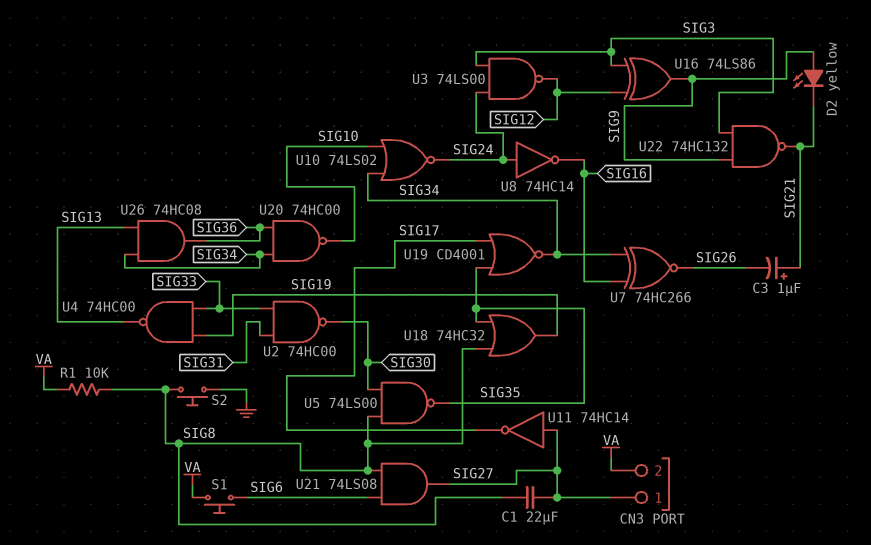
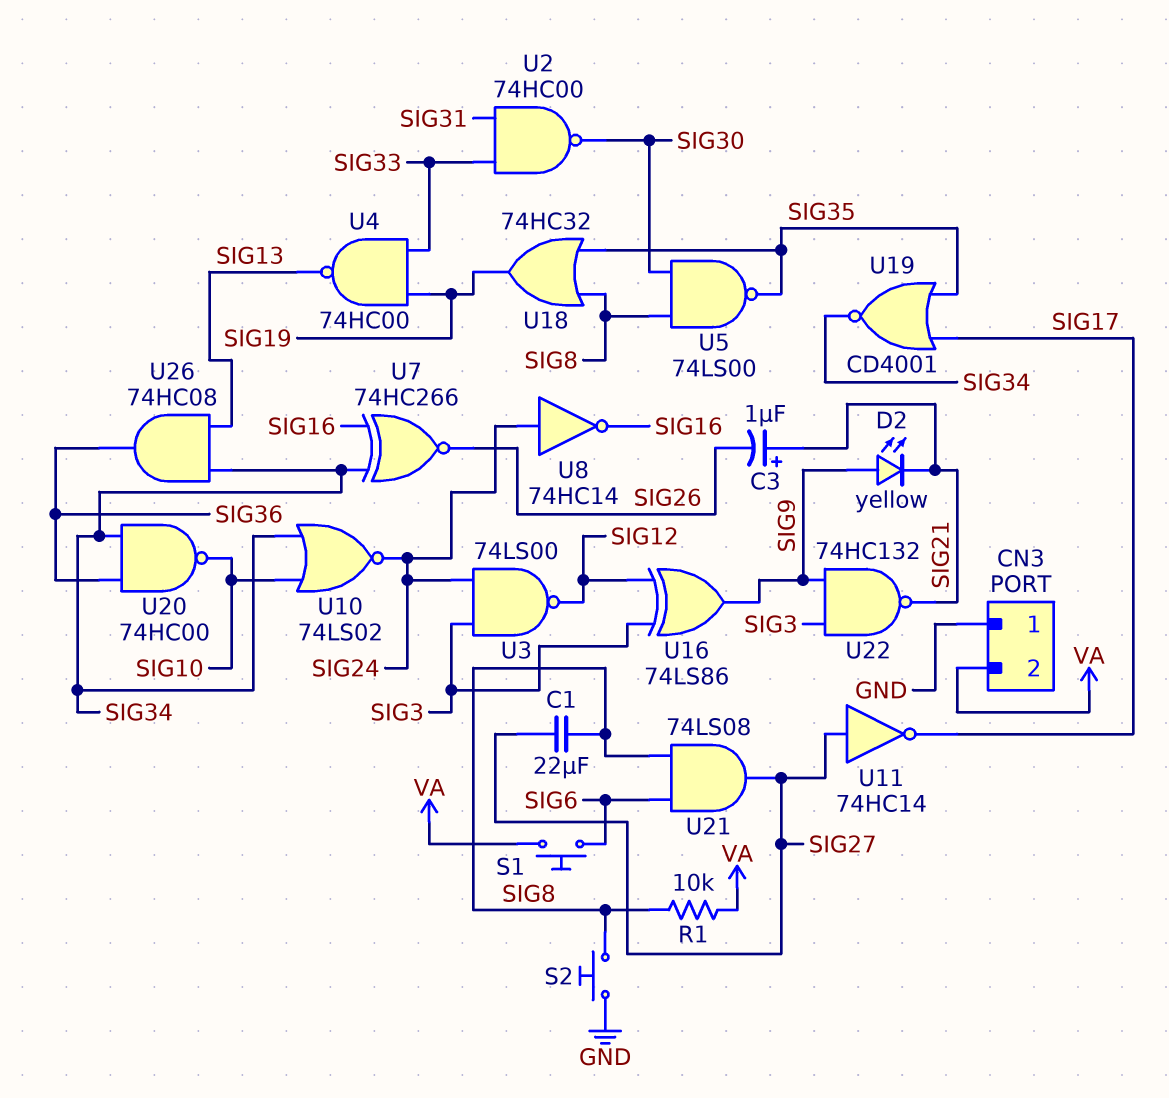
CN3 pin 1: SIG27 -> GND

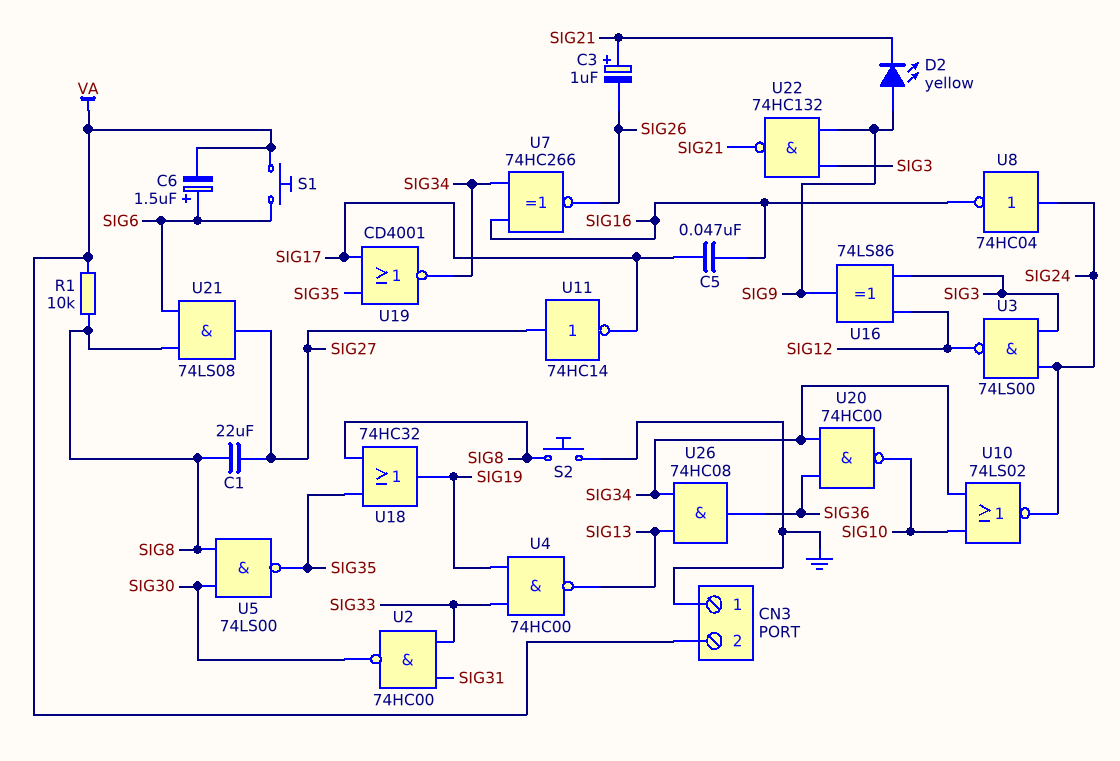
C5: none -> 47nF (SIG16, SIG17)
C6: none -> 1.5uF (plus SIG6, minus VA)
U8: NOT 74HC14 (in SIG24, out SIG16) -> NOT 74HC04 (in SIG24, out SIG16)

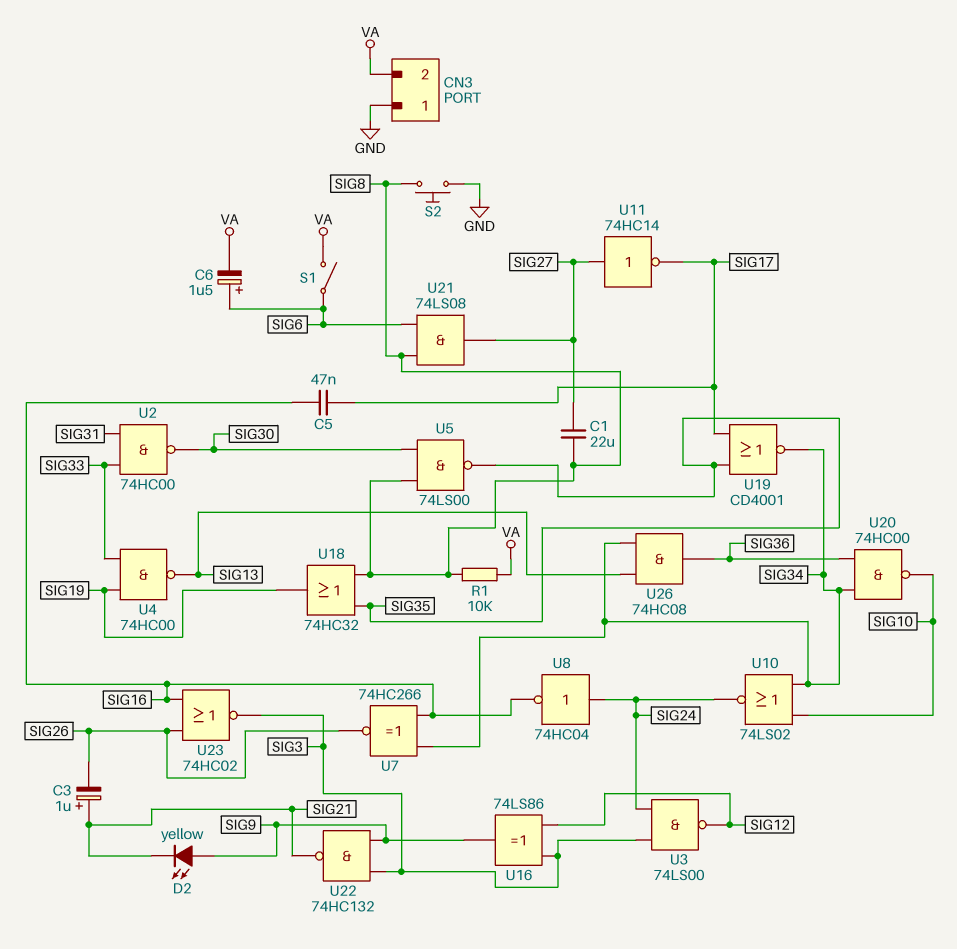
S1: button (SIG6, VA) -> switch (SIG6, VA)
U23: none -> NOR 74HC02 (in SIG16, in SIG26, out SIG3)

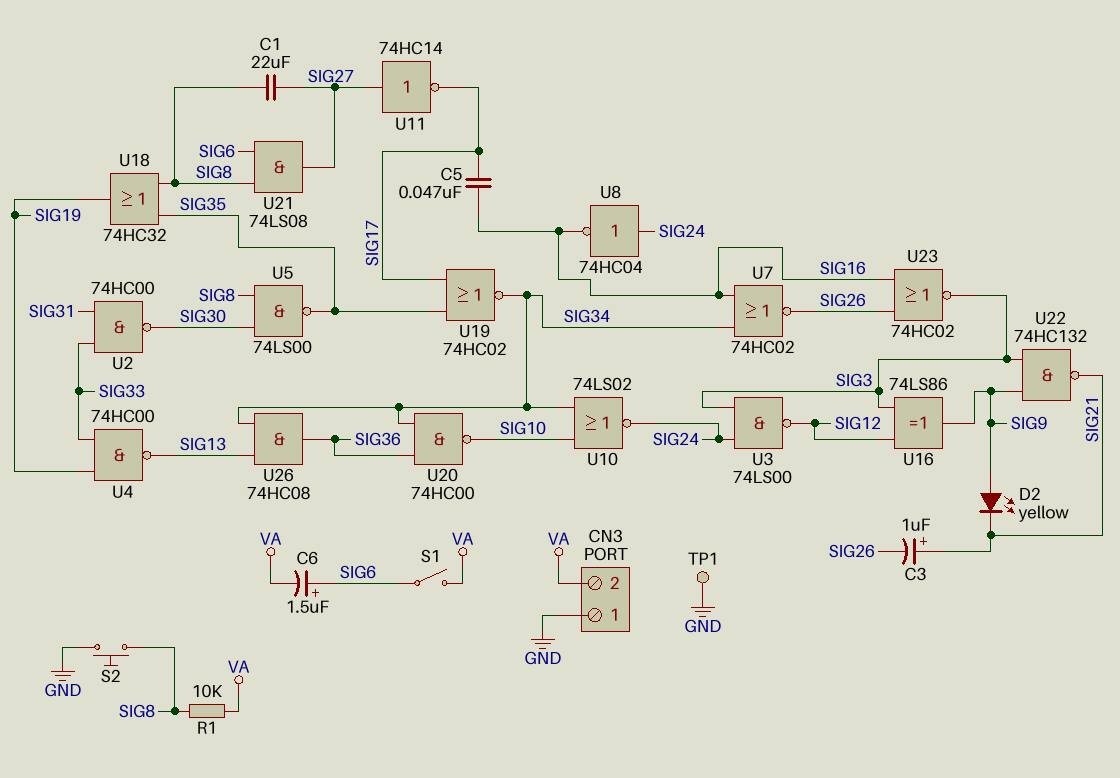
TP1: none -> test point (GND)
U7: XNOR 74HC266 (in SIG16, in SIG34, out SIG26) -> NOR 74HC02 (in SIG16, in SIG34, out SIG26)
U19: NOR CD4001 (in SIG17, in SIG35, out SIG34) -> NOR 74HC02 (in SIG17, in SIG35, out SIG34)

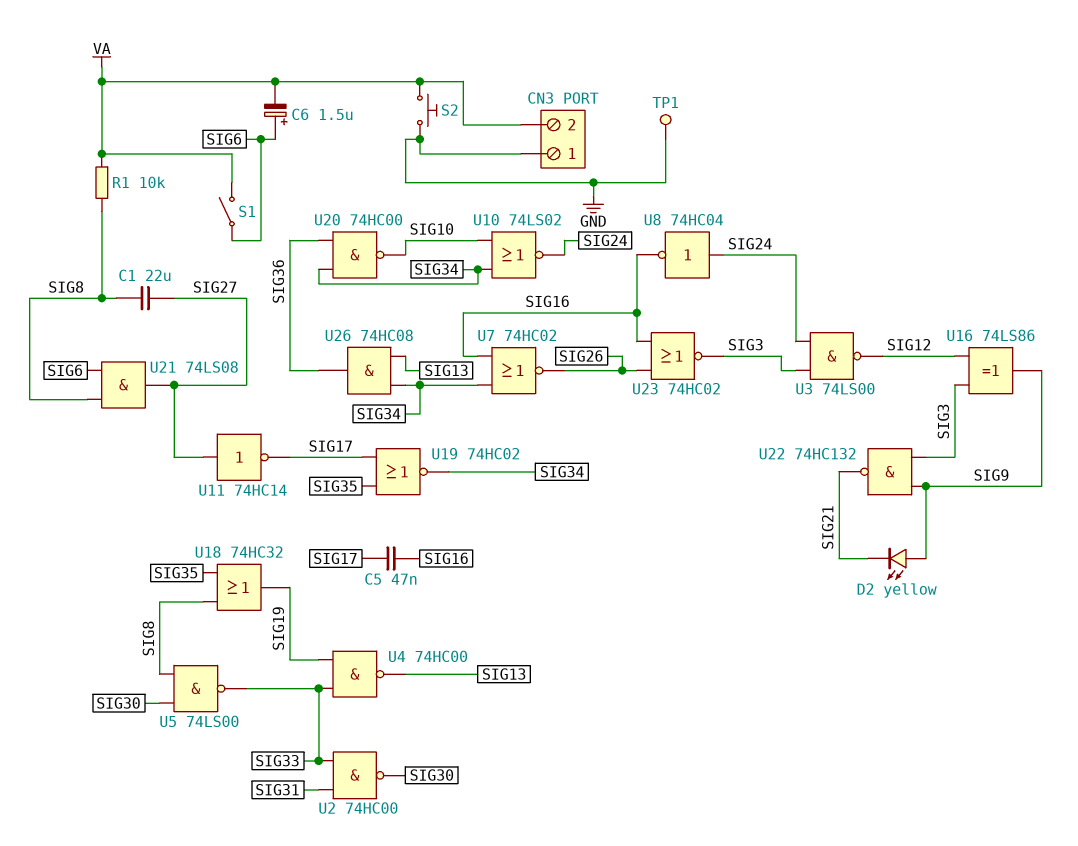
C3: 1uF (plus SIG21, minus SIG26) -> none
S2: button (GND, SIG8) -> button (GND, VA)
U5: NAND 74LS00 (in SIG8, in SIG30, out SIG35) -> NAND 74LS00 (in SIG8, in SIG30, out SIG33)

